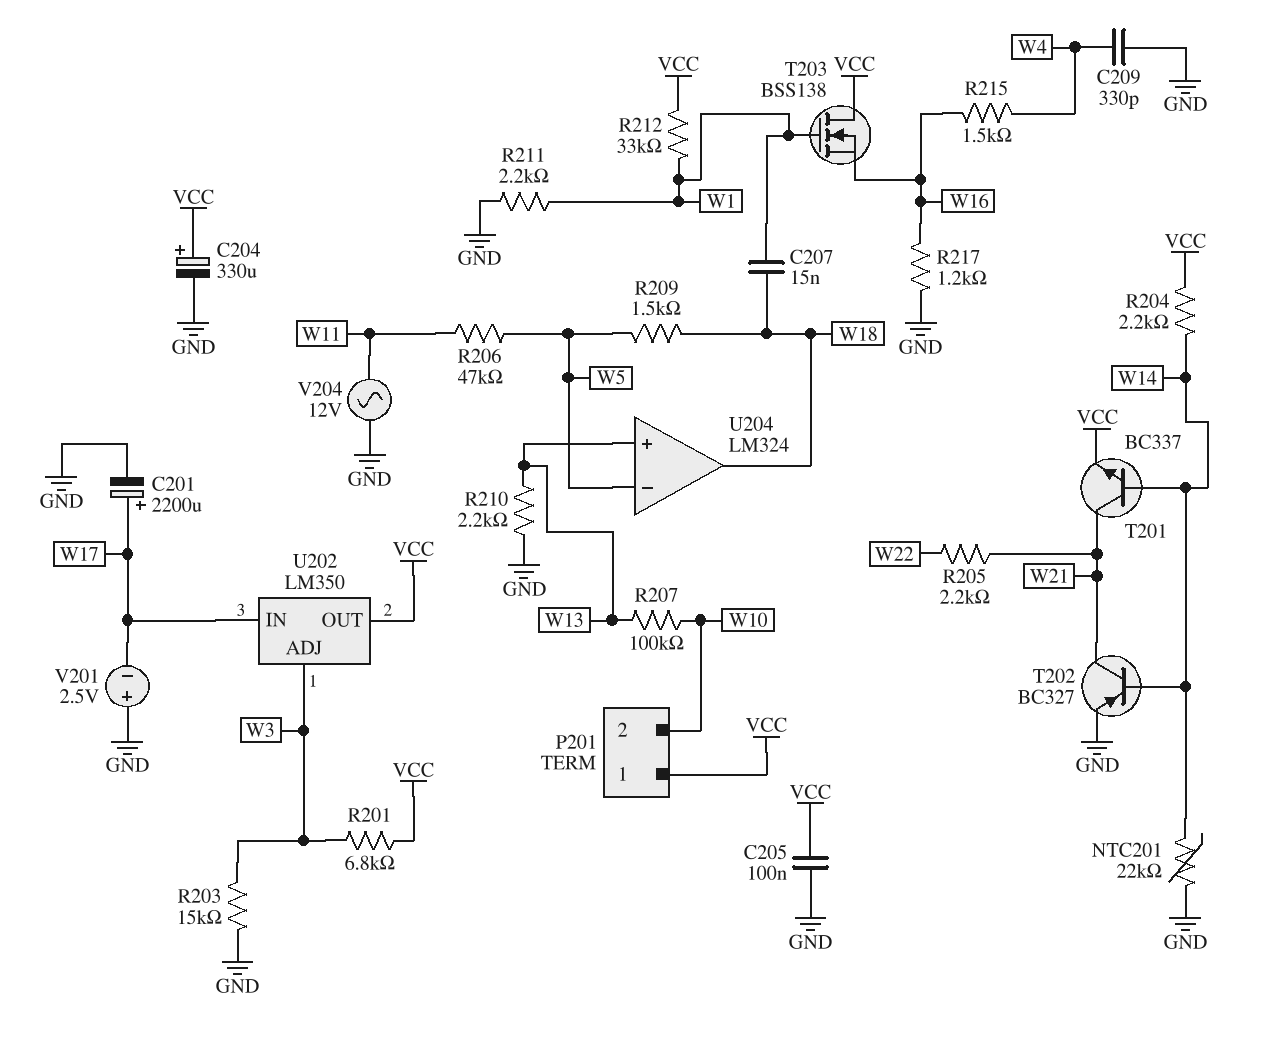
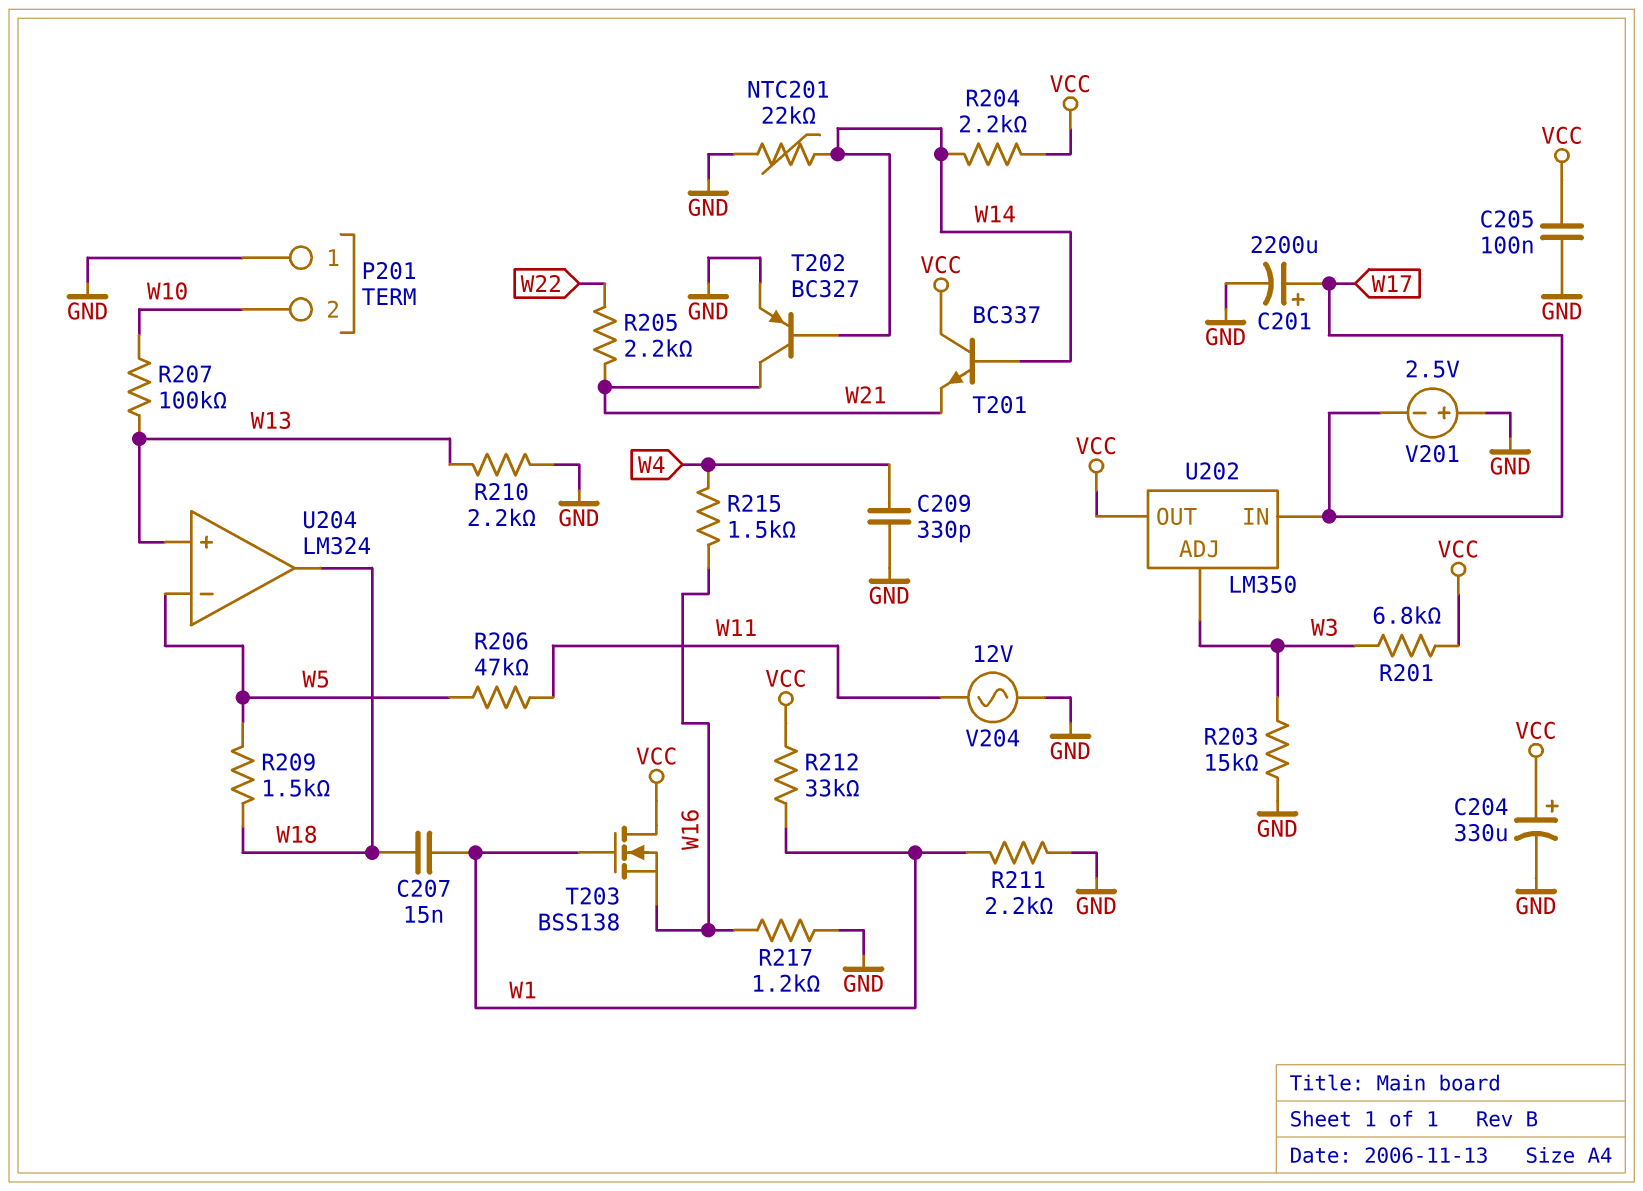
P201 pin 1: VCC -> GND
T201: NPN BC337 (B W14, C W21, E VCC) -> NPN BC337 (B W14, C VCC, E W21)

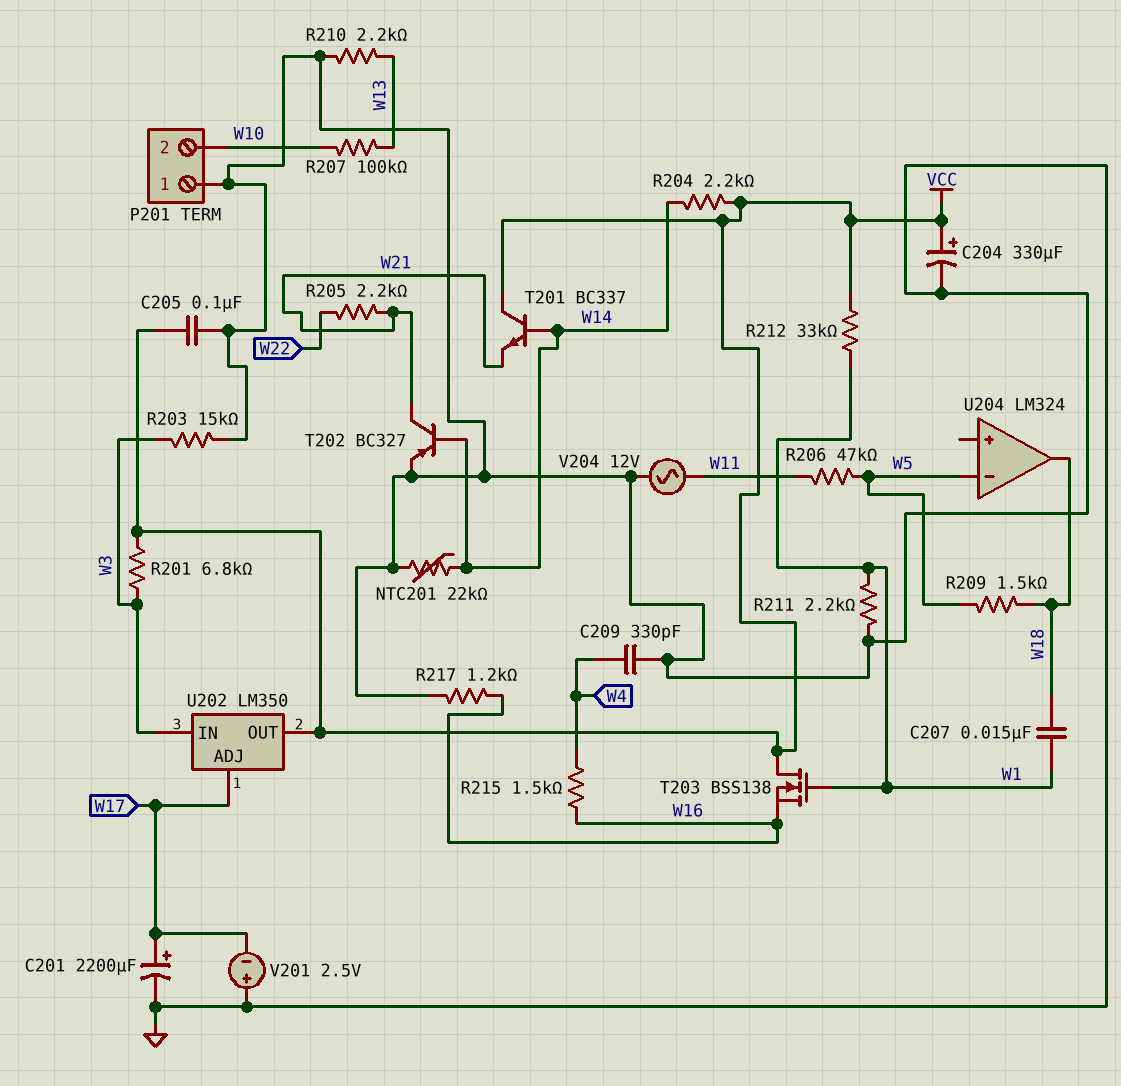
U202 pin ADJ: W3 -> W17
U202 pin IN: W17 -> W3
U204 pin in+: W13 -> none

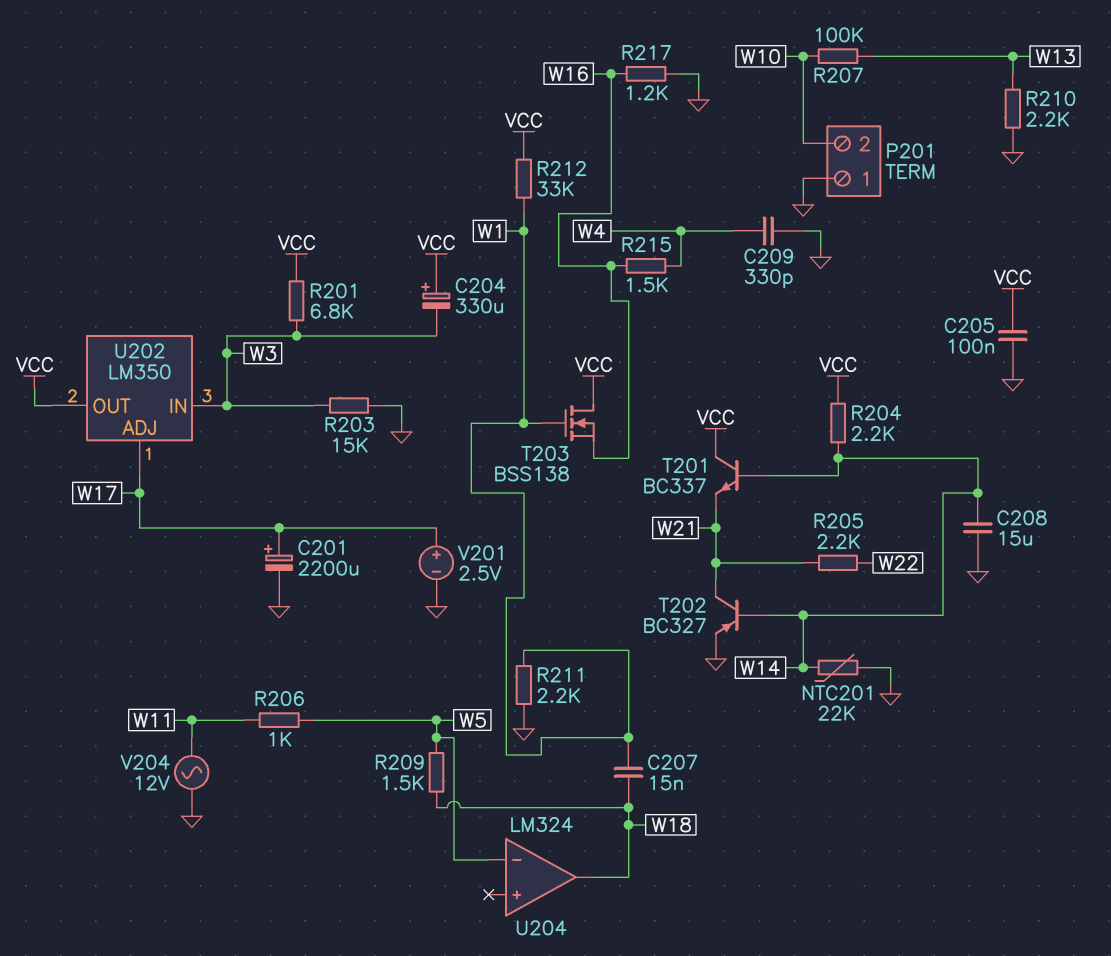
C204: 330uF (plus VCC, minus GND) -> 330uF (plus VCC, minus W3)
C208: none -> 15uF (GND, W14)
R206: 47k (W5, W11) -> 1k (W5, W11)
V201: 2.5V (plus GND, minus W17) -> 2.5V (plus W17, minus GND)

